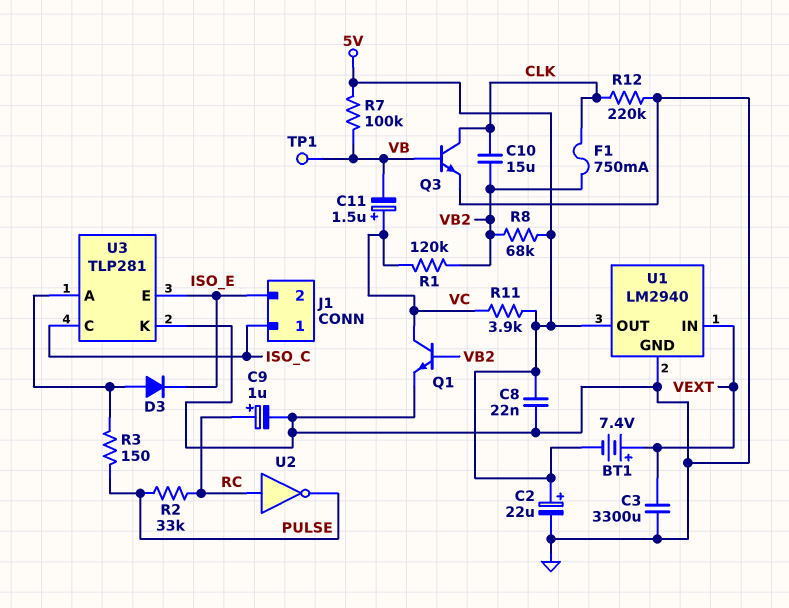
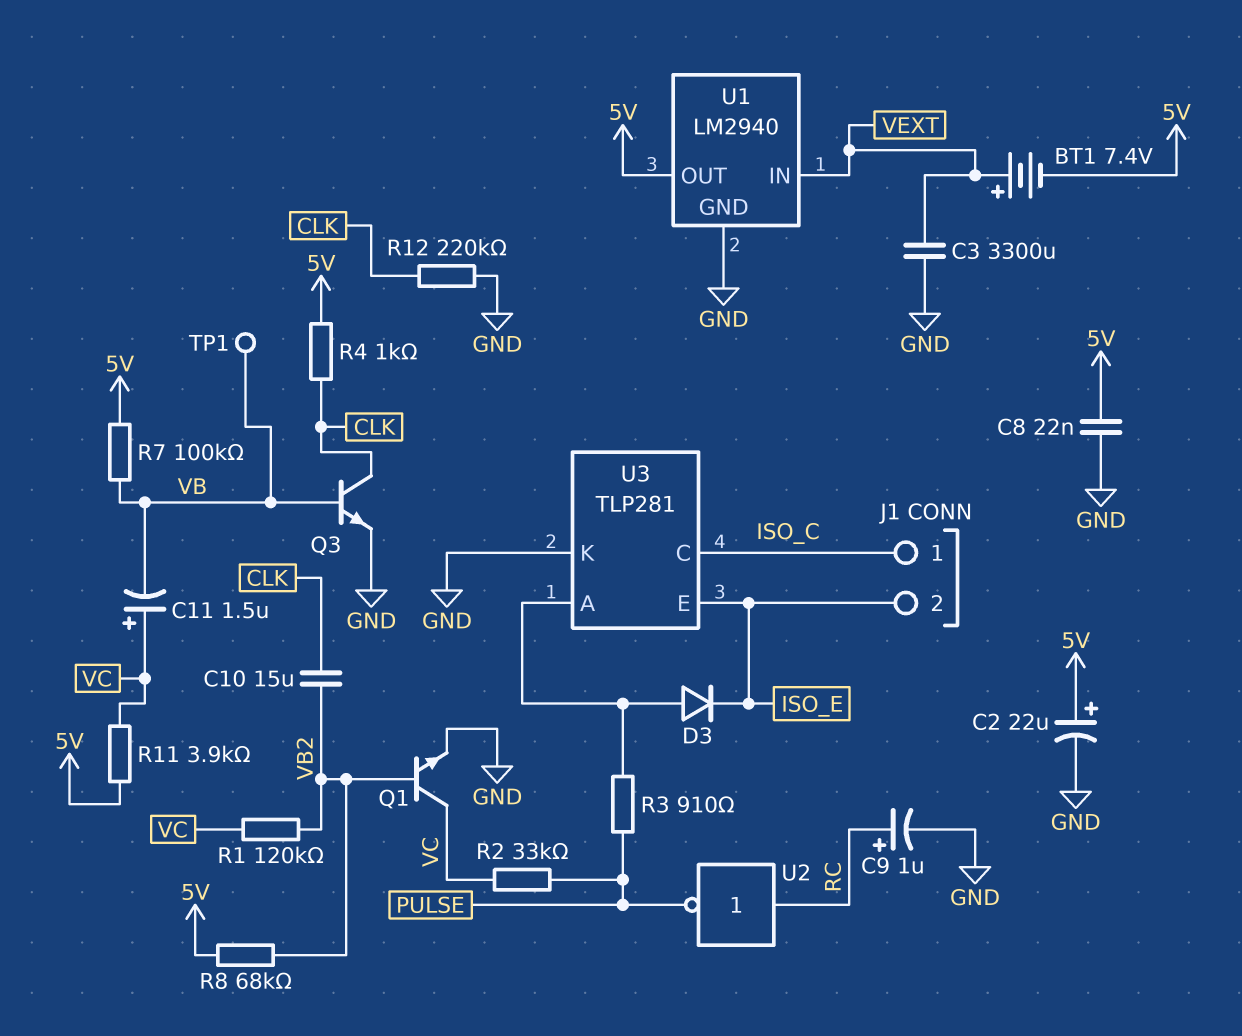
F1: 750mA (CLK, VB2) -> none
R2: 33k (PULSE, RC) -> 33k (PULSE, VC)
R3: 150 (PULSE, U3/A) -> 910 (PULSE, U3/A)
R4: none -> 1k (5V, CLK)

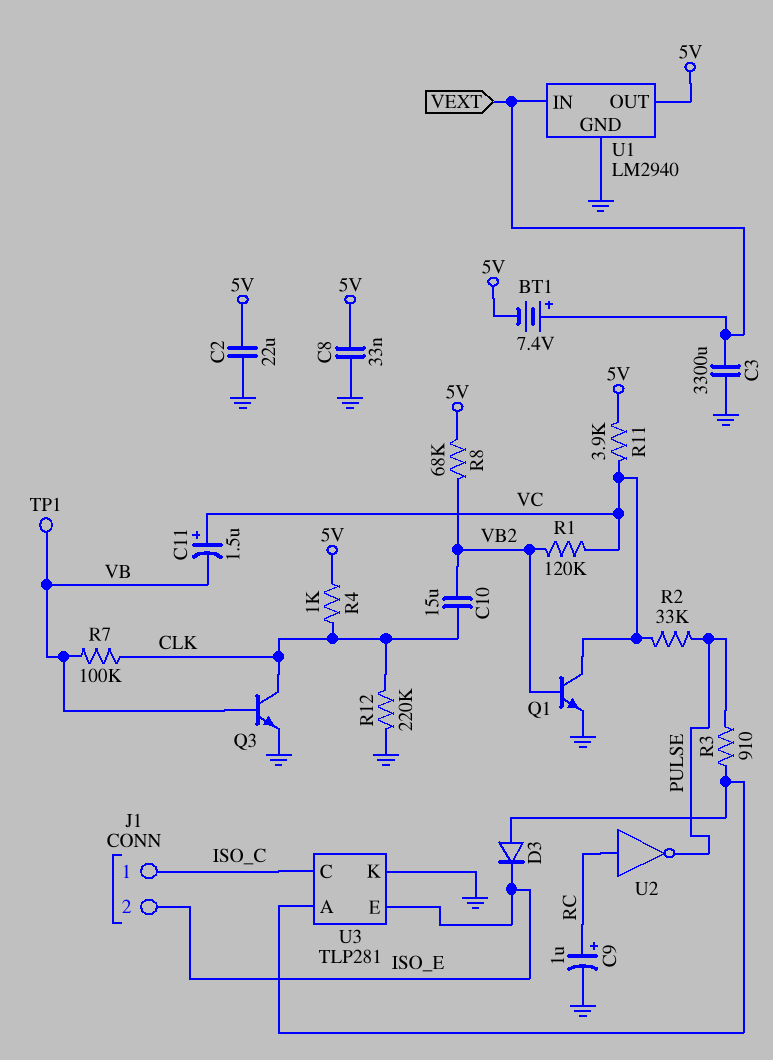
C2: 22uF (plus 5V, minus GND) -> 22uF (5V, GND)
C8: 22nF (5V, GND) -> 33nF (5V, GND)
R7: 100k (5V, VB) -> 100k (CLK, VB)

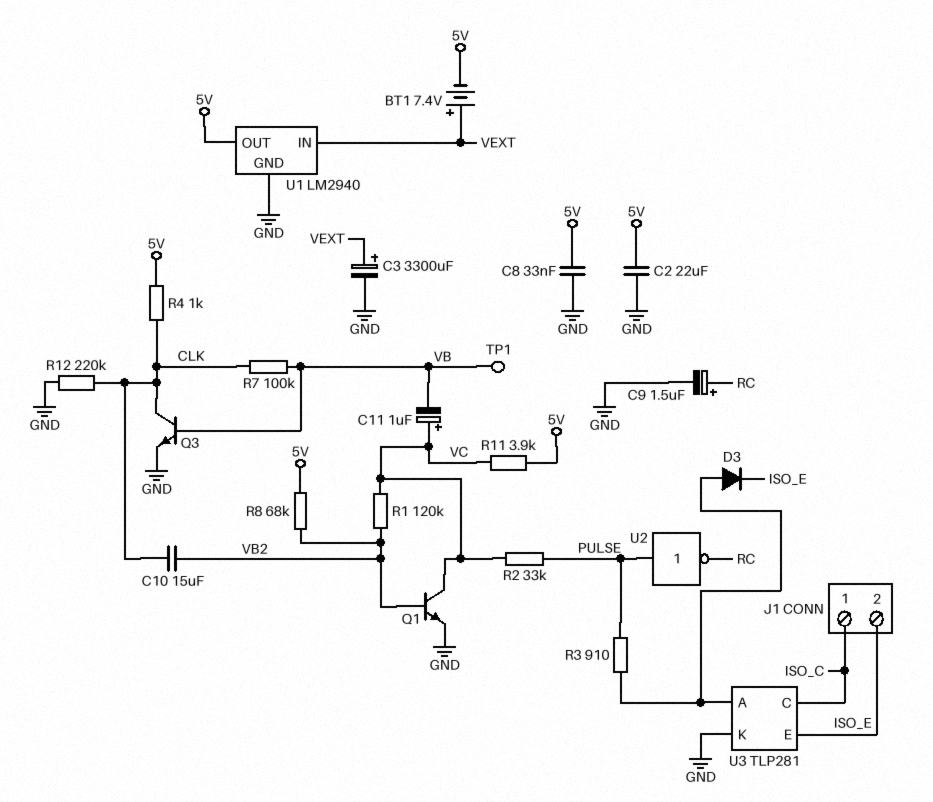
C3: 3300uF (GND, VEXT) -> 3300uF (plus VEXT, minus GND)
C9: 1uF (plus RC, minus GND) -> 1.5uF (plus RC, minus GND)
C11: 1.5uF (plus VC, minus VB) -> 1uF (plus VC, minus VB)
U2: NOT (in RC, out PULSE) -> NOT (in PULSE, out RC)

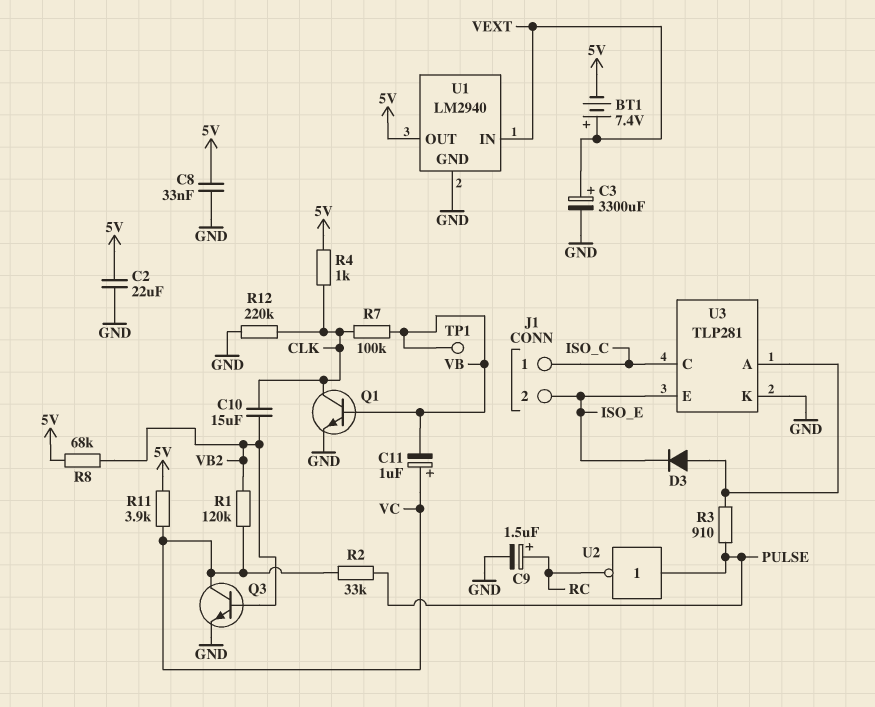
Q1: NPN (B VB2, C VC, E GND) -> NPN (B VB, C CLK, E GND)
Q3: NPN (B VB, C CLK, E GND) -> NPN (B VB2, C VC, E GND)

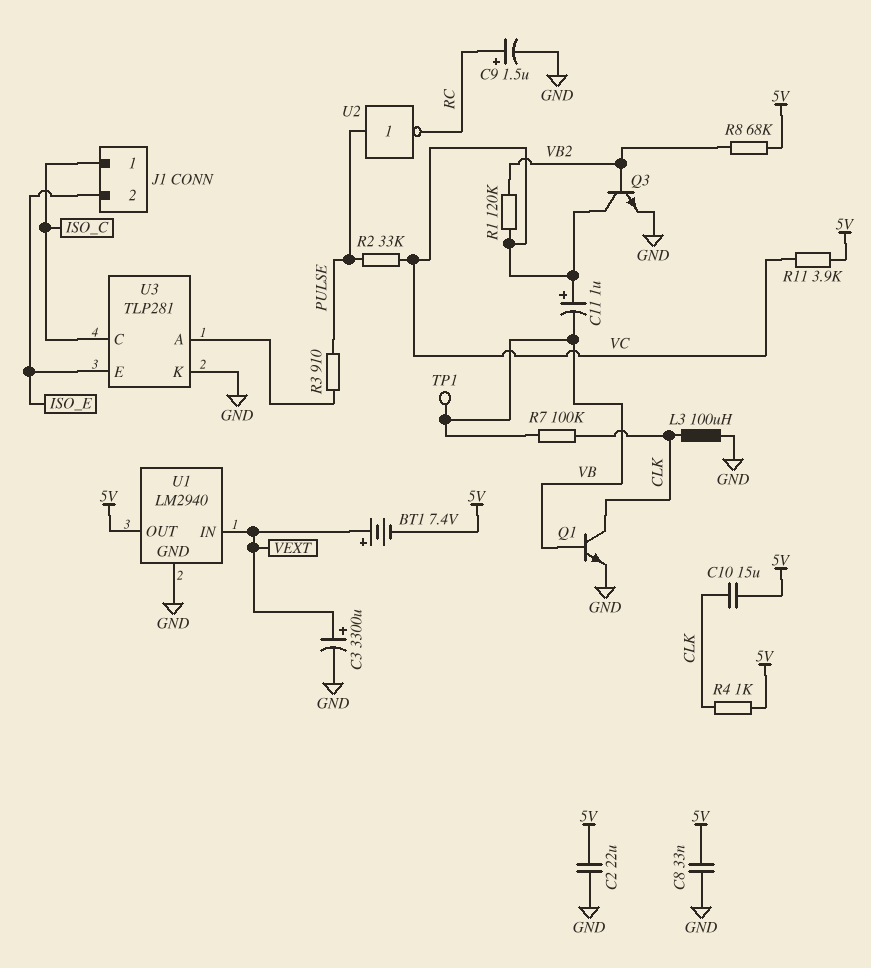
C10: 15uF (CLK, VB2) -> 15uF (5V, CLK)
D3: diode (A U3/A, K ISO_E) -> none
L3: none -> 100uH (CLK, GND)
R12: 220k (CLK, GND) -> none

